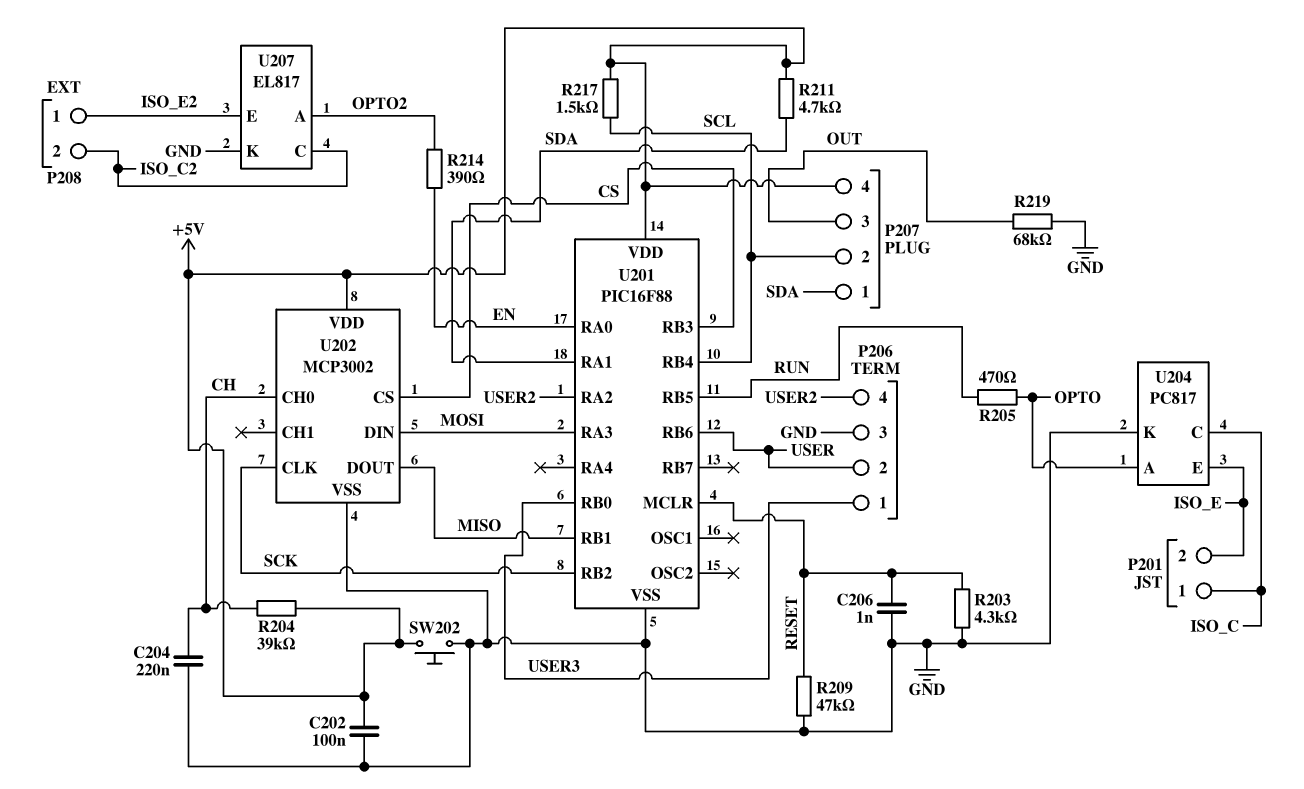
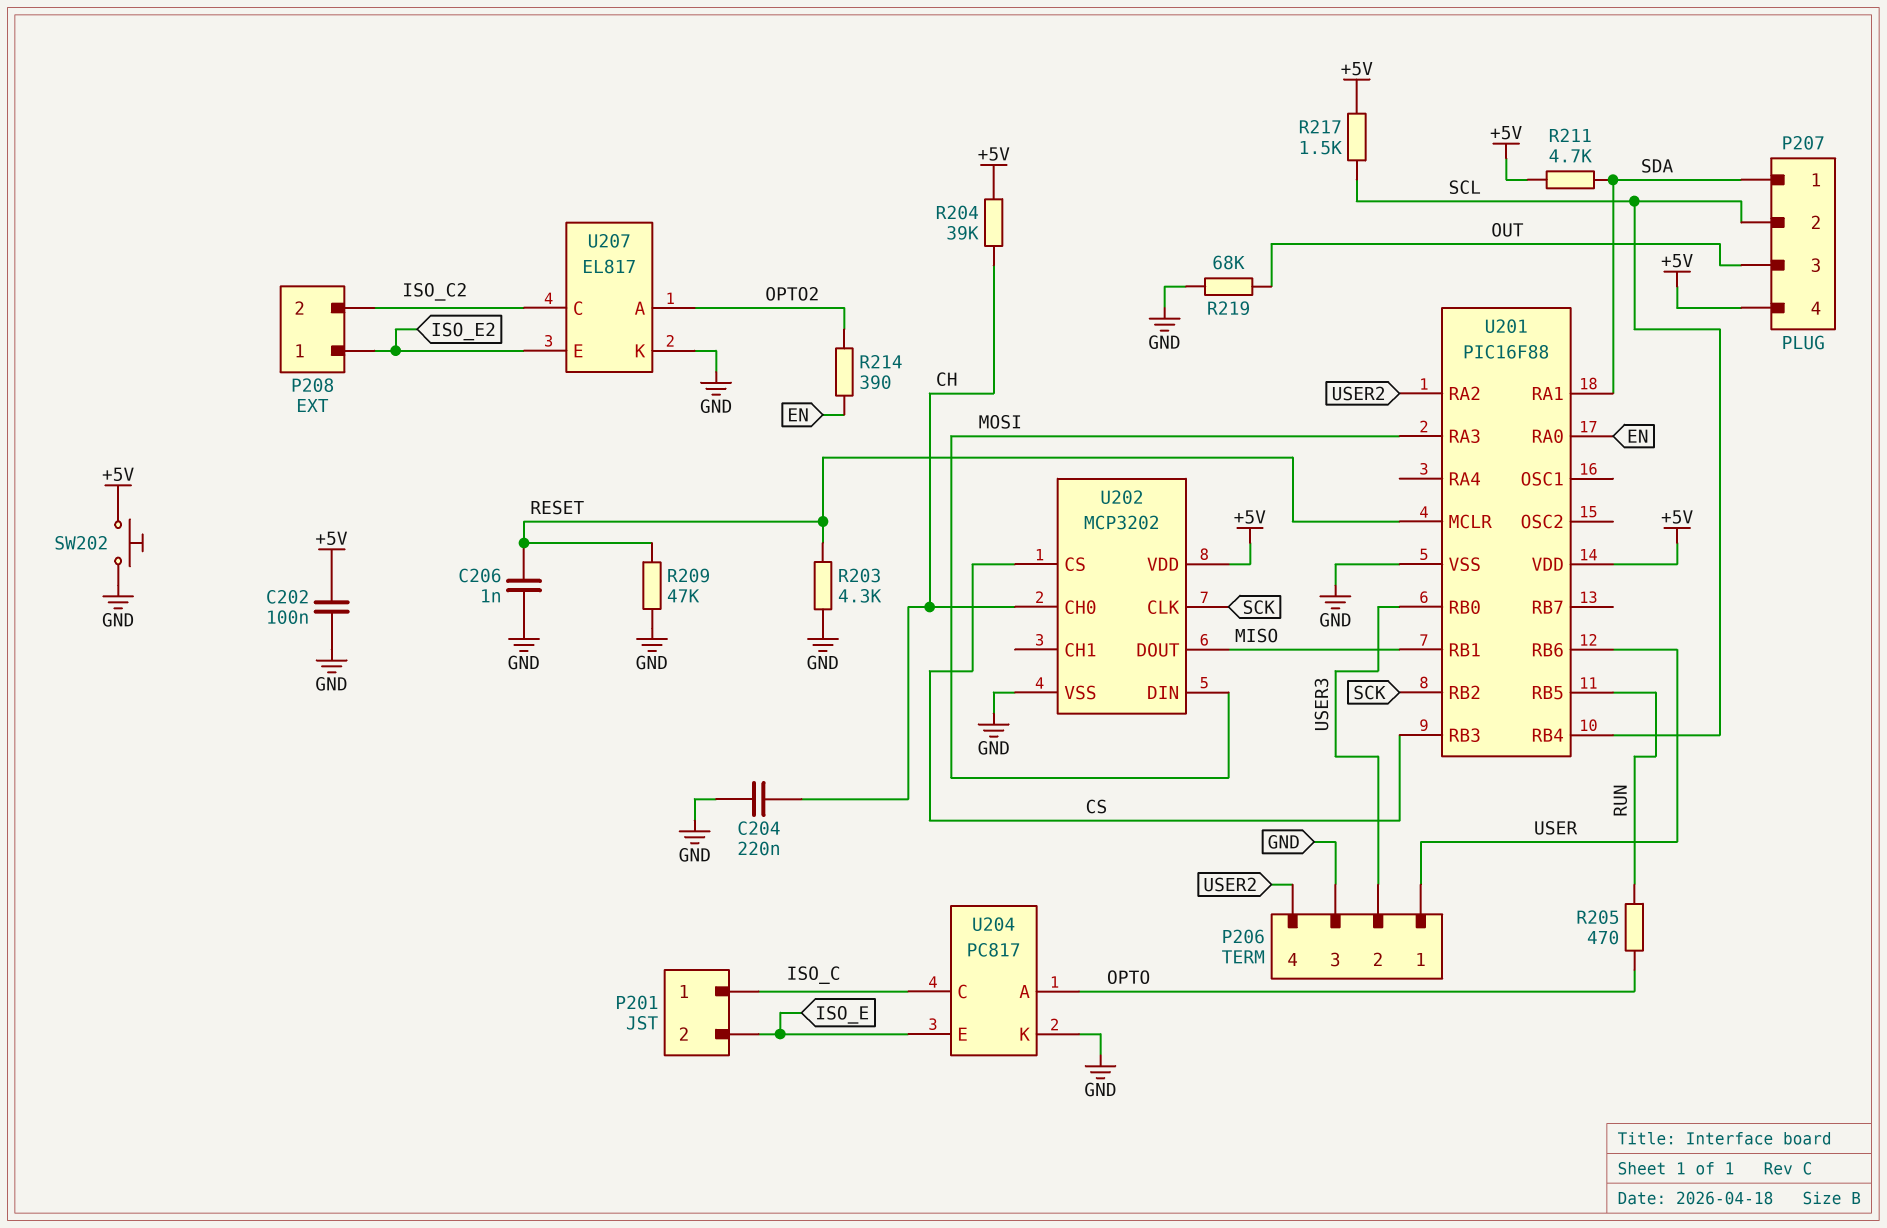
P206 pin 1: USER3 -> USER
P206 pin 2: USER -> USER3
U202: MCP3002 -> MCP3202

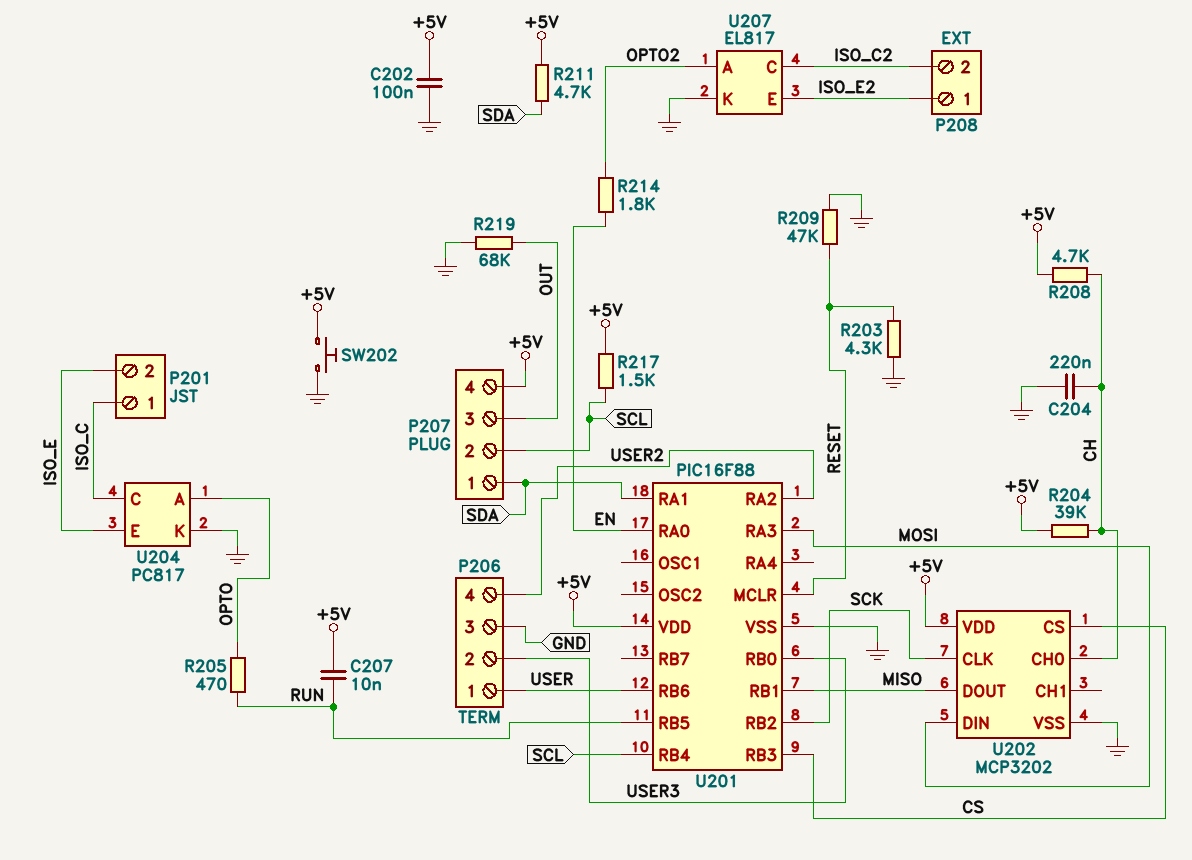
C206: 1nF (GND, RESET) -> none
C207: none -> 10nF (+5V, RUN)
R208: none -> 4.7k (+5V, CH)
R214: 390 (EN, OPTO2) -> 1.8k (EN, OPTO2)

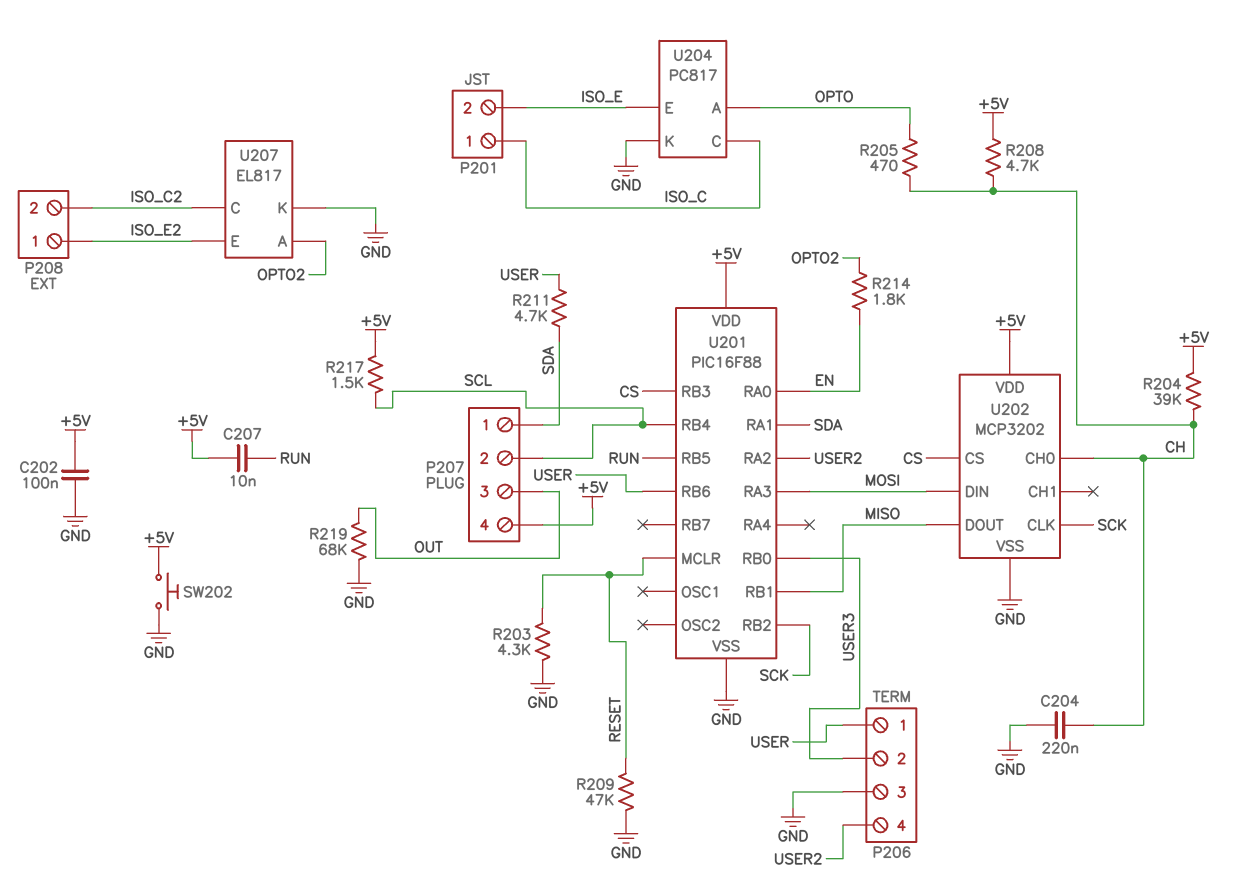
R205: 470 (OPTO, RUN) -> 470 (CH, OPTO)
R211: 4.7k (+5V, SDA) -> 4.7k (SDA, USER)

